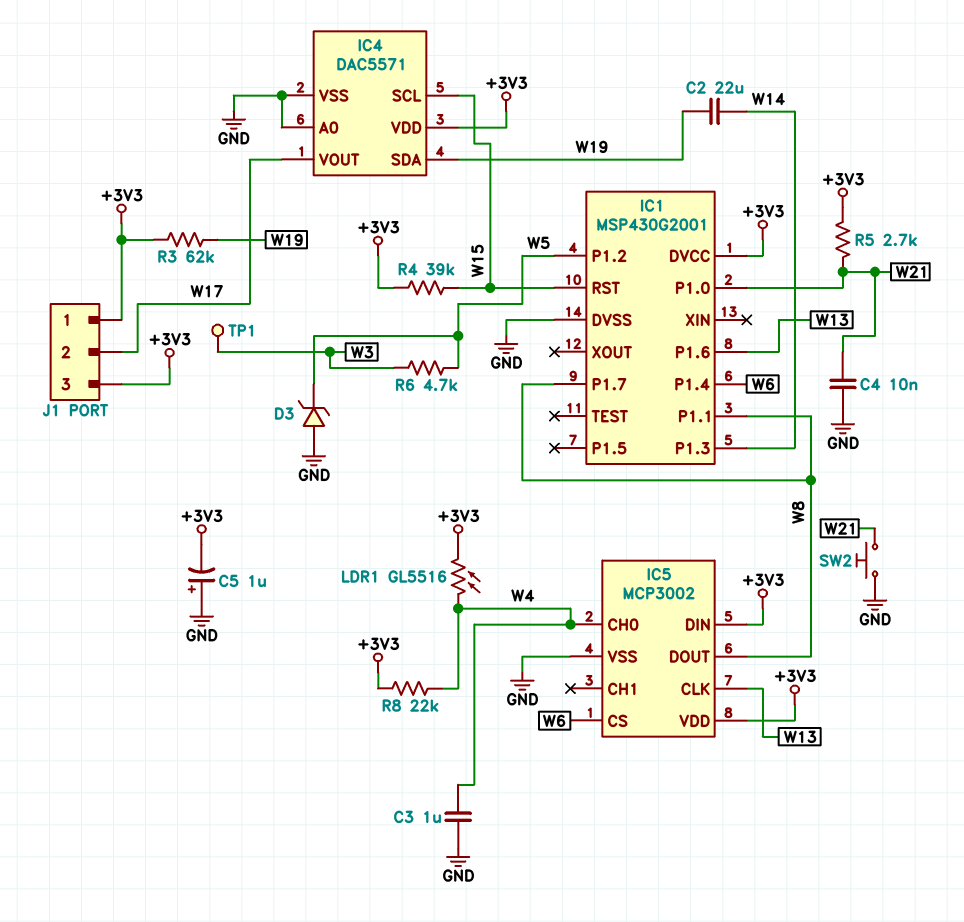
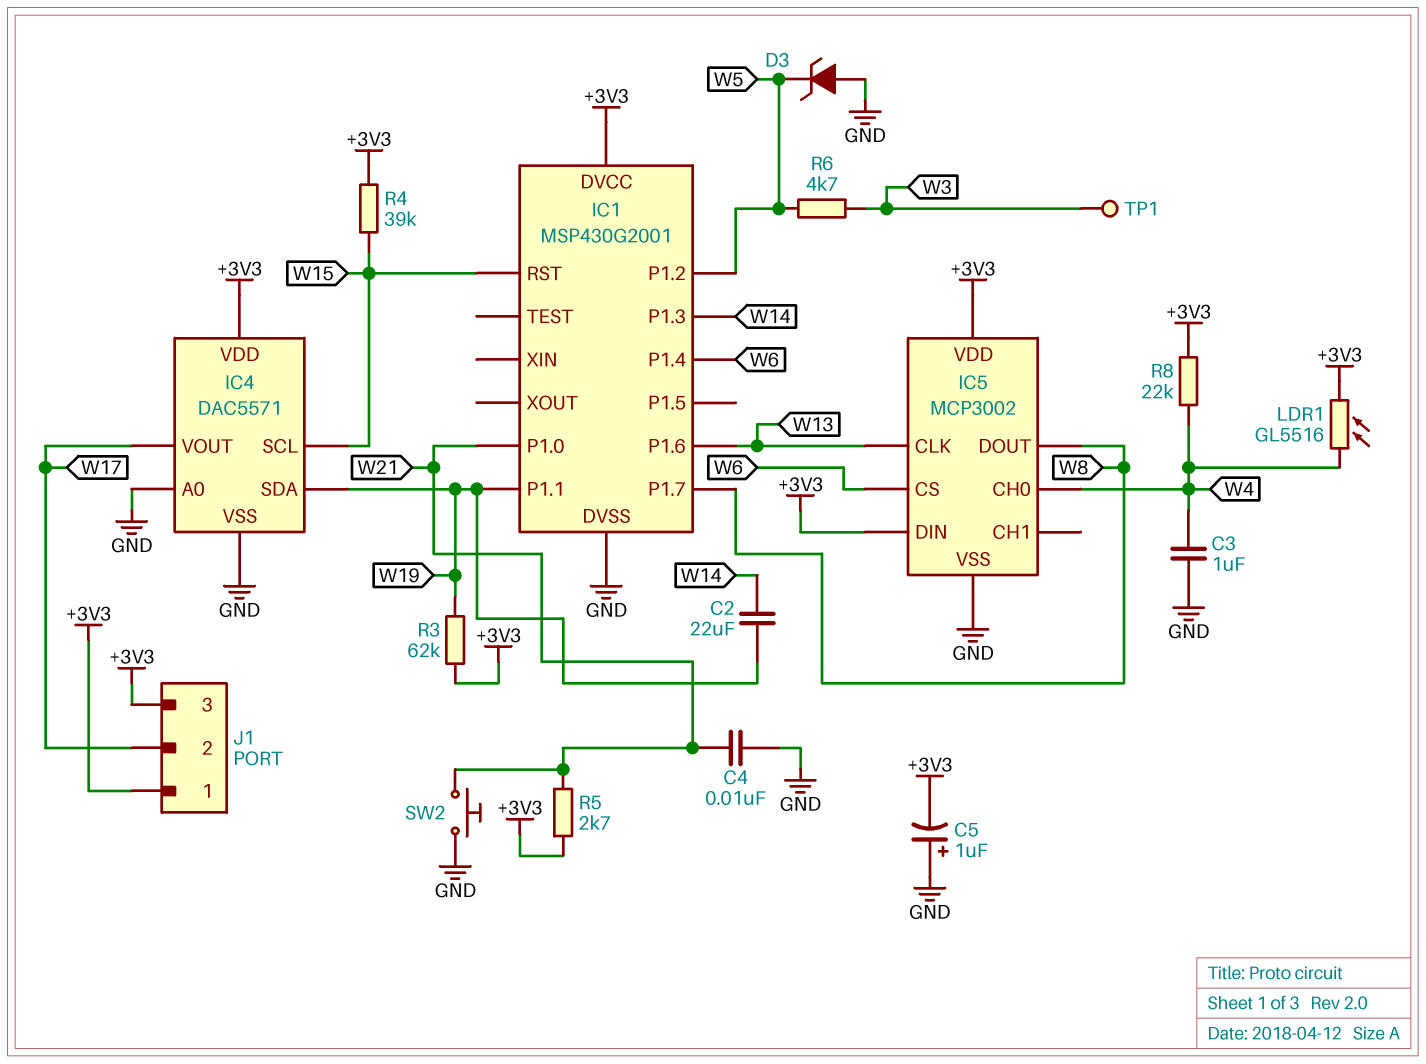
IC1 pin P1.1: W8 -> W19

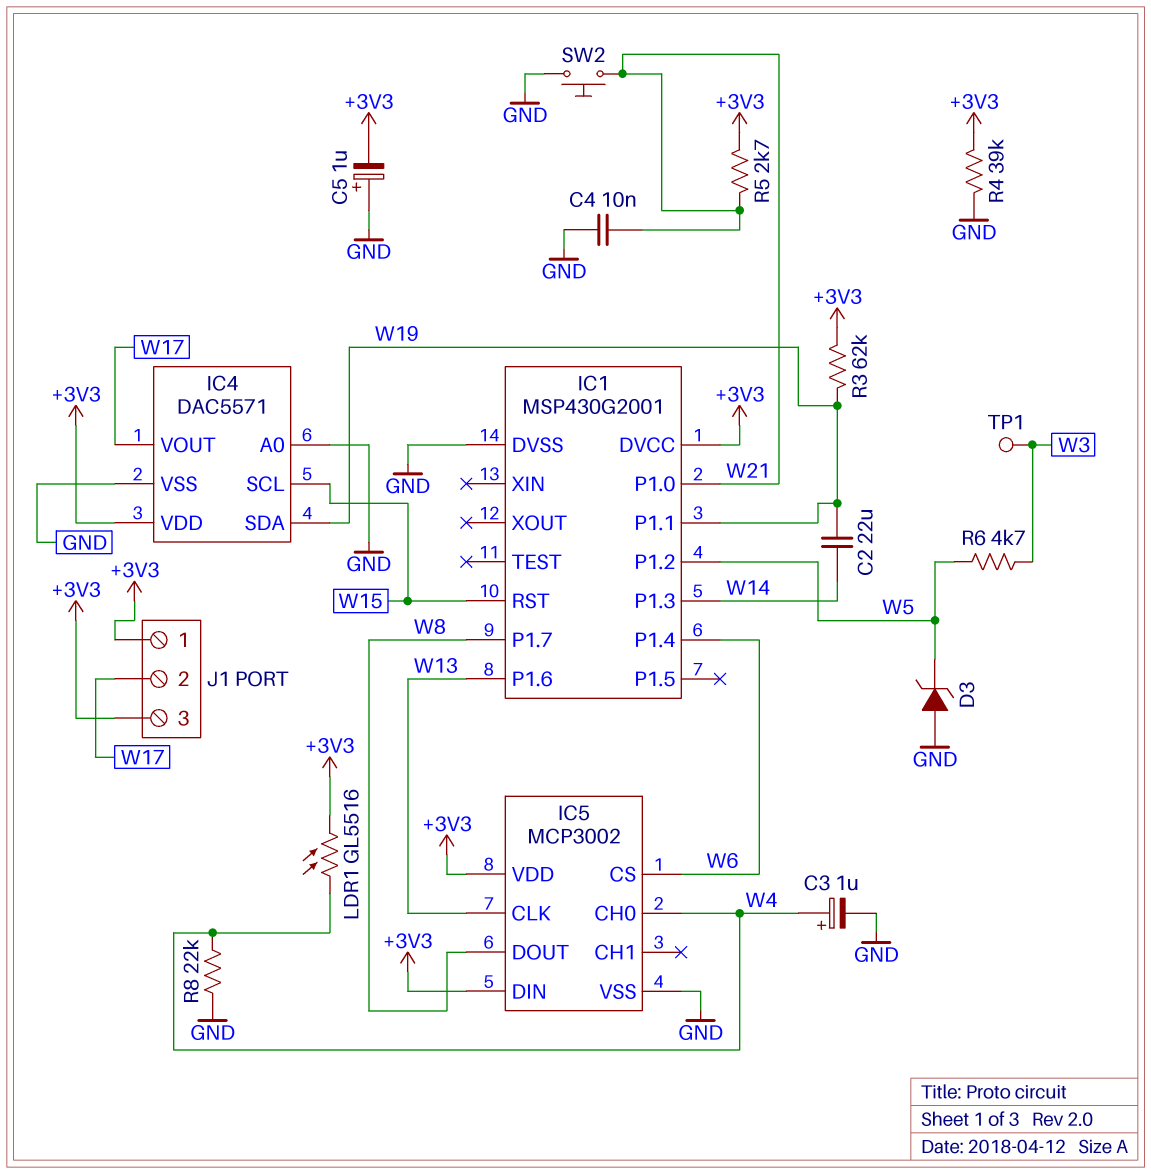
C3: 1uF (GND, W4) -> 1uF (plus W4, minus GND)
R4: 39k (+3V3, W15) -> 39k (+3V3, GND)
R8: 22k (+3V3, W4) -> 22k (GND, W4)

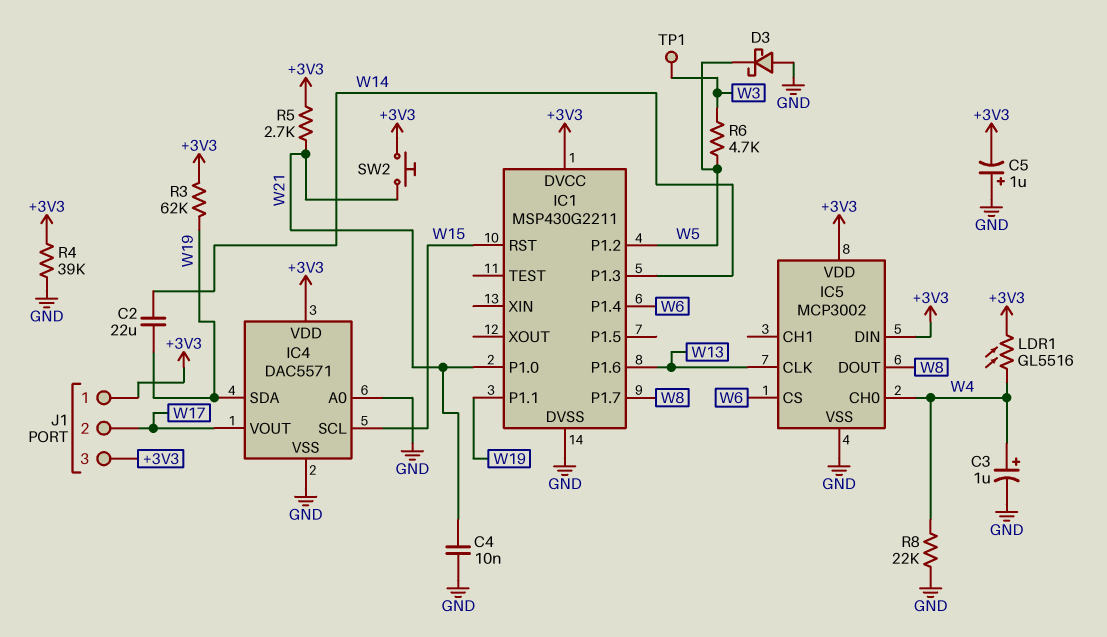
D3: zener (A GND, K W5) -> schottky (A GND, K W5)
IC1: MSP430G2001 -> MSP430G2211
SW2: button (GND, W21) -> button (+3V3, W21)

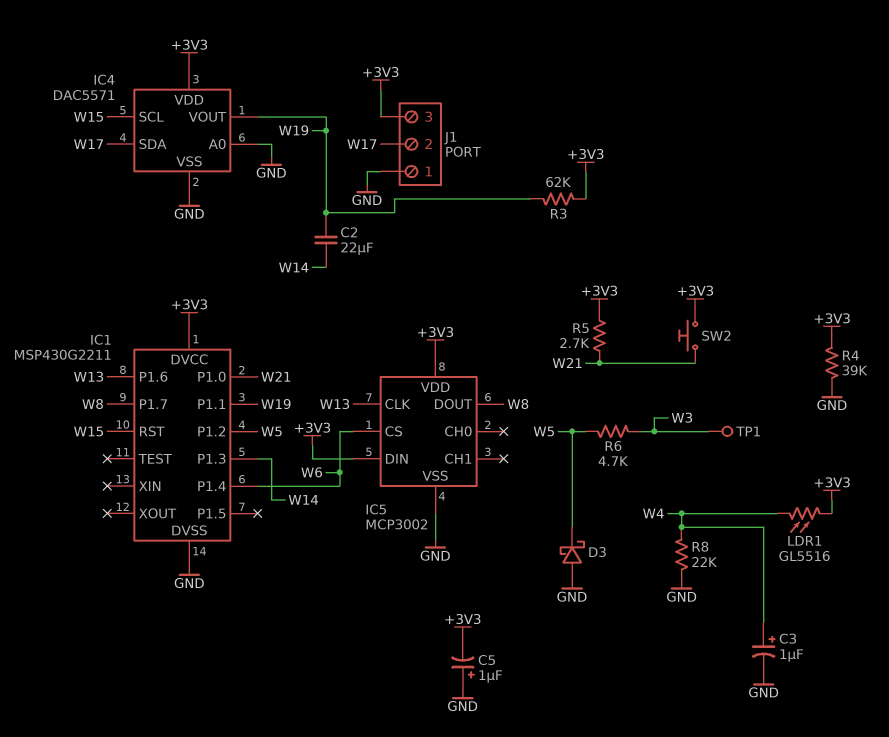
C4: 10nF (GND, W21) -> none
IC4 pin SDA: W19 -> W17
IC4 pin VOUT: W17 -> W19
IC5 pin CH0: W4 -> none
J1 pin 1: +3V3 -> GND

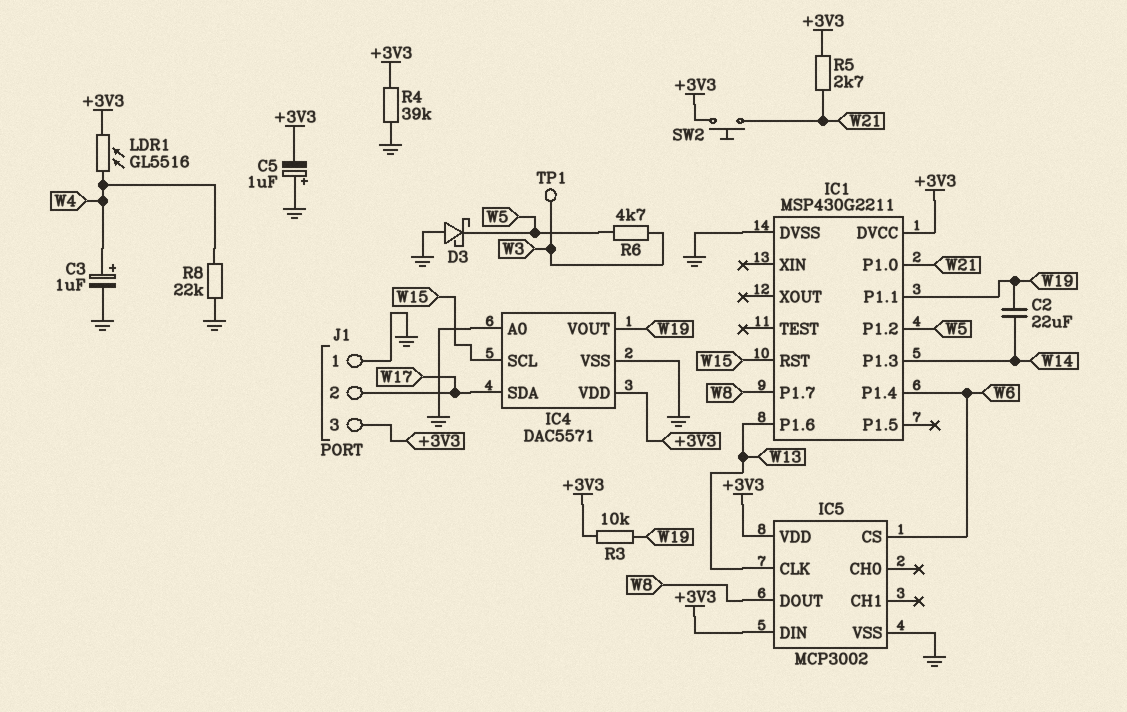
R3: 62k (+3V3, W19) -> 10k (+3V3, W19)

